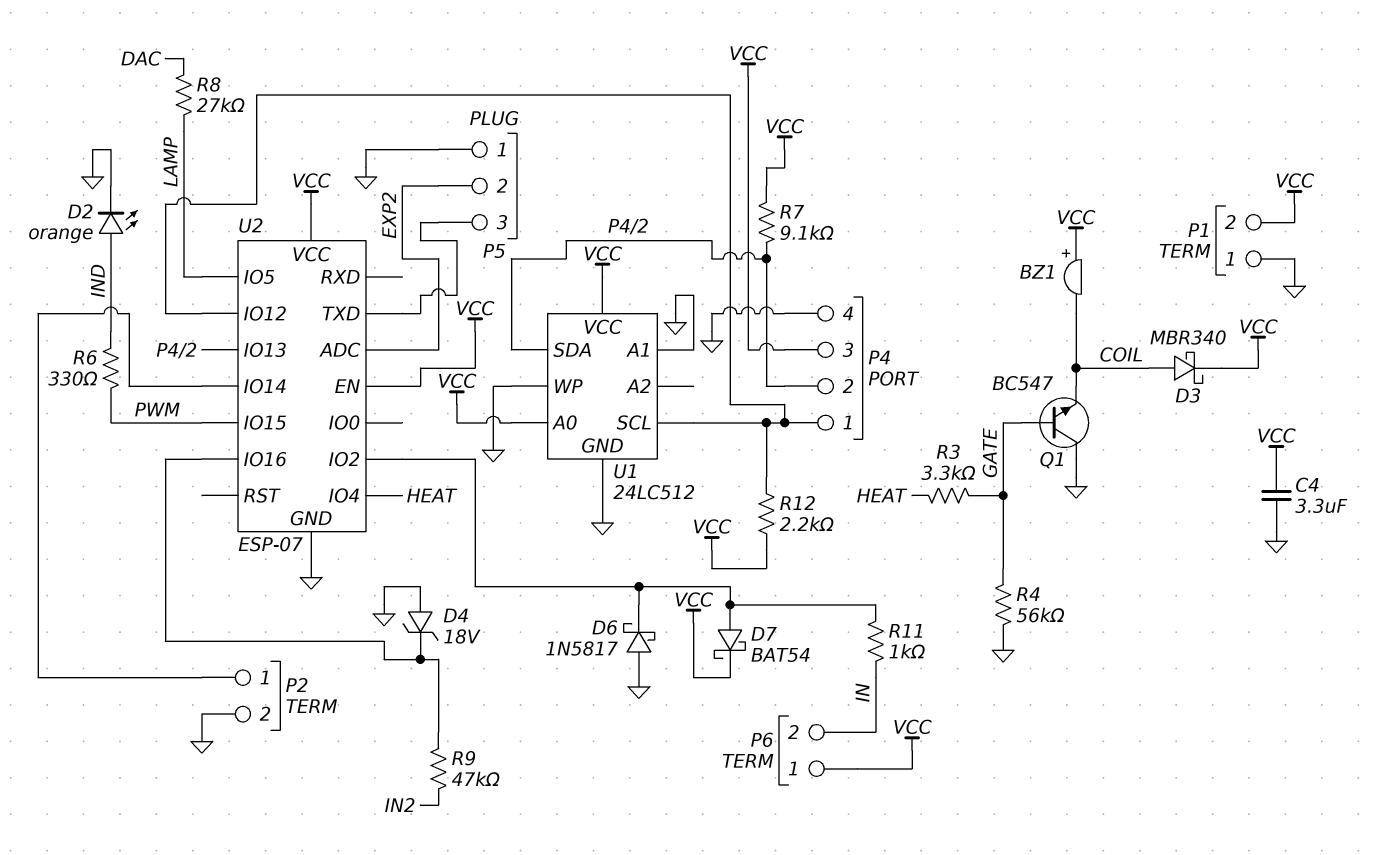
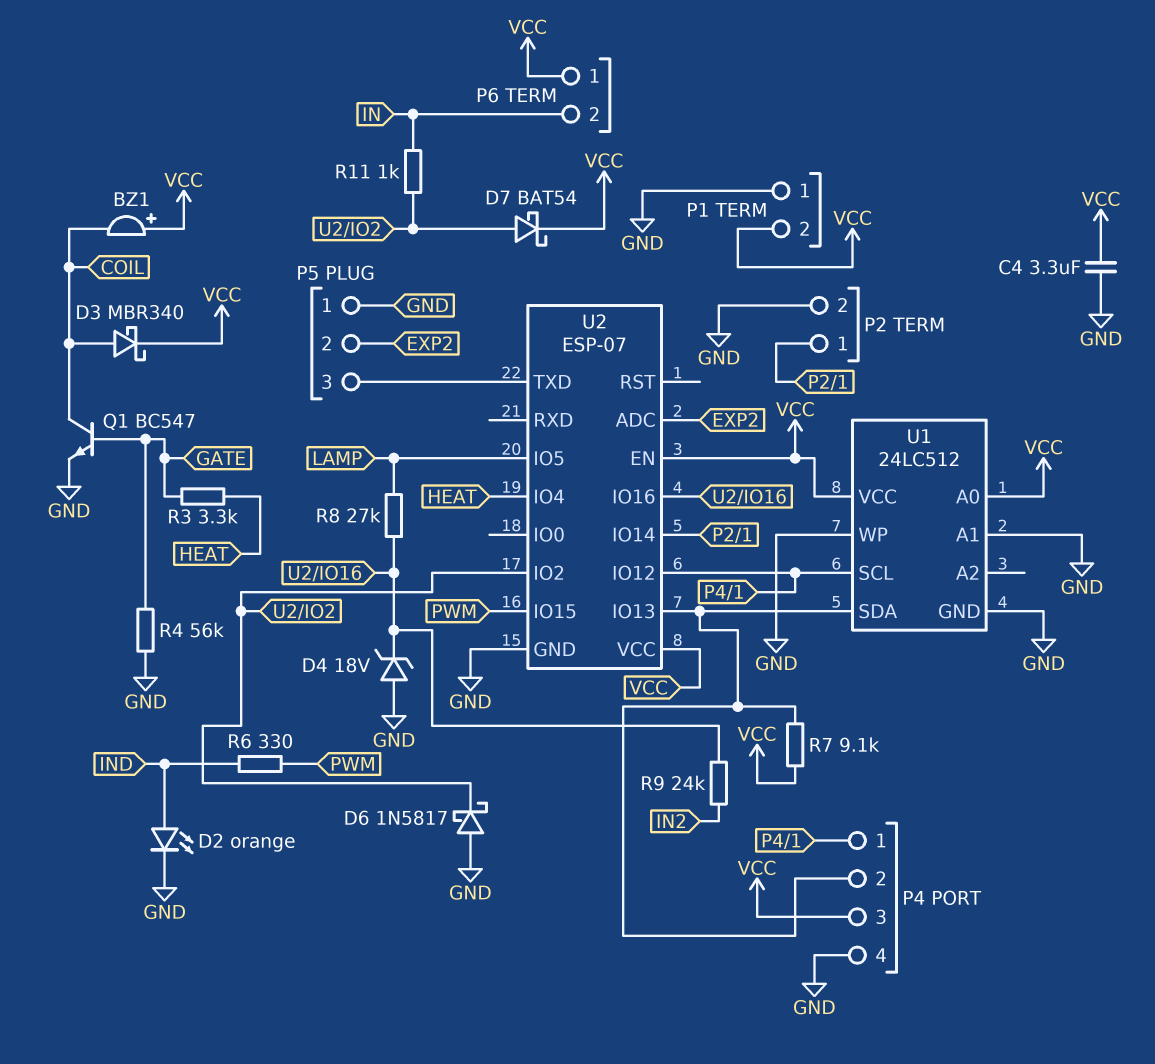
Q1: NPN BC547 (B GATE, C GND, E COIL) -> NPN BC547 (B GATE, C COIL, E GND)
R8: 27k (DAC, LAMP) -> 27k (LAMP, U2/IO16)
R9: 47k (IN2, U2/IO16) -> 24k (IN2, U2/IO16)
R12: 2.2k (P4/1, VCC) -> none

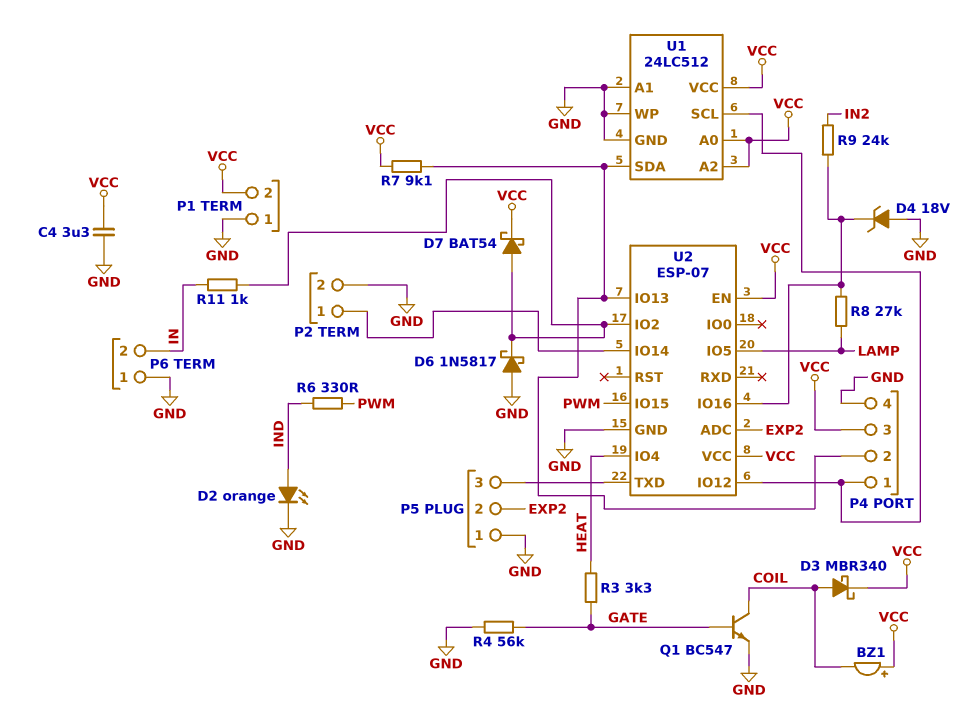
P6 pin 1: VCC -> GND
U1 pin A2: none -> VCC

